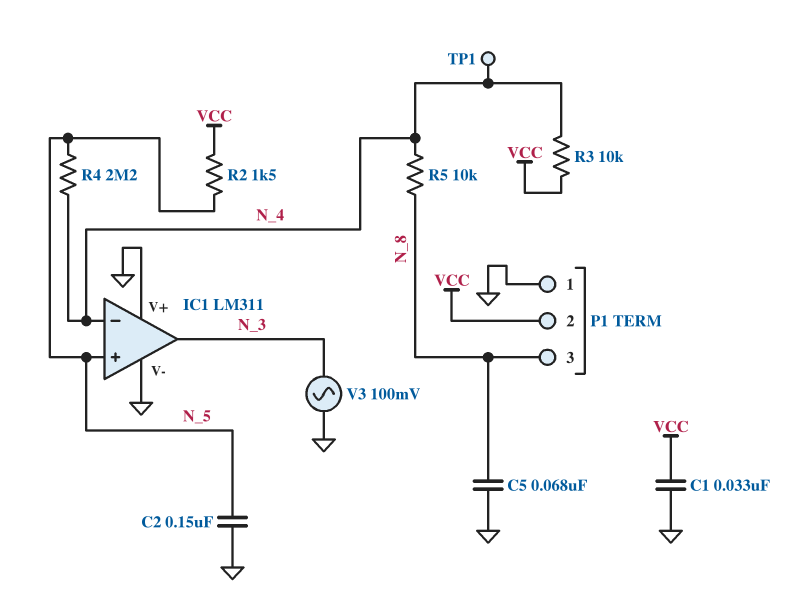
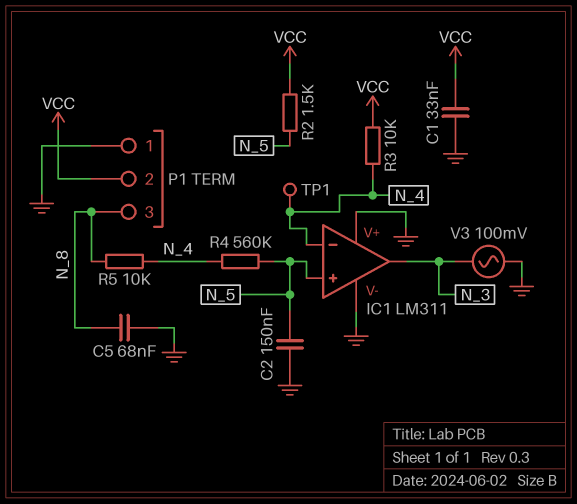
R4: 2.2M (N_4, N_5) -> 560k (N_4, N_5)

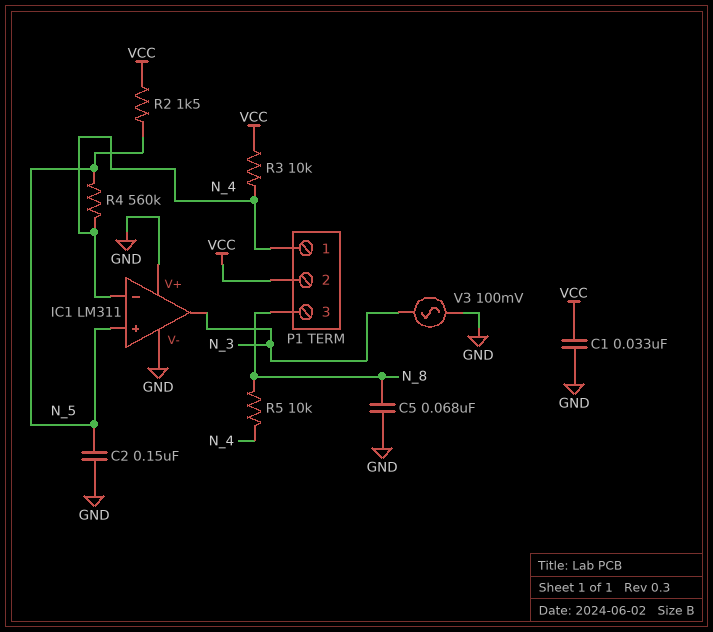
P1 pin 1: GND -> N_4
TP1: test point (N_4) -> none

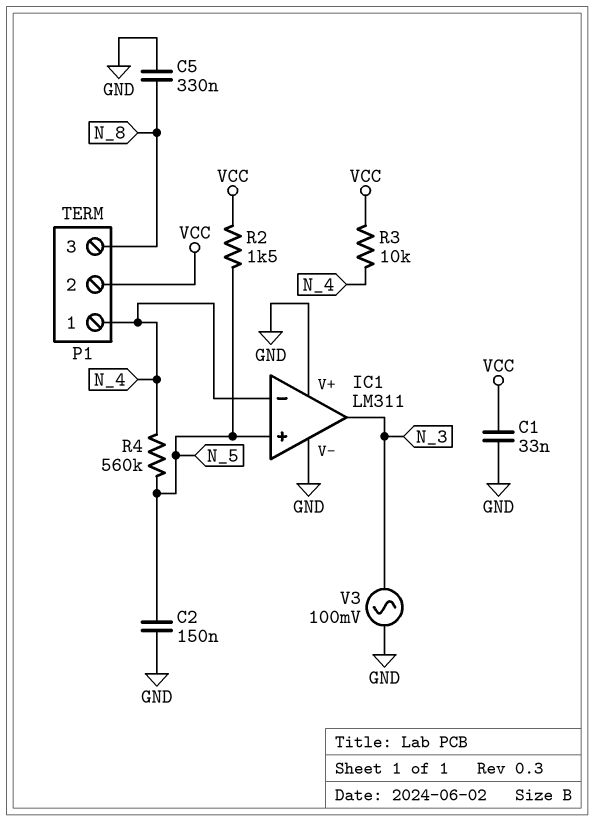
C5: 68nF (GND, N_8) -> 330nF (GND, N_8)
R5: 10k (N_4, N_8) -> none

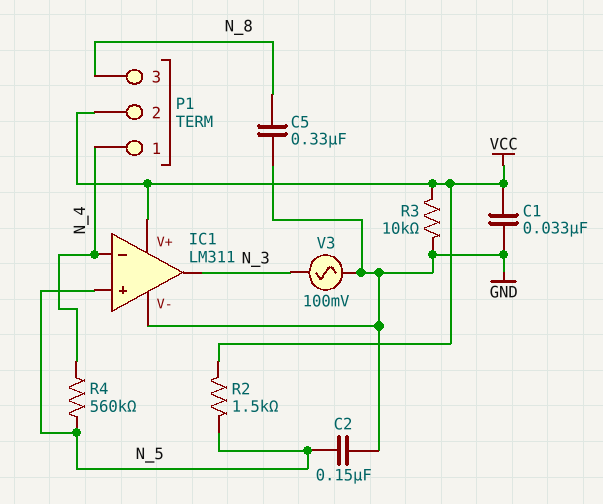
IC1 pin V+: GND -> VCC
R3: 10k (N_4, VCC) -> 10k (GND, VCC)

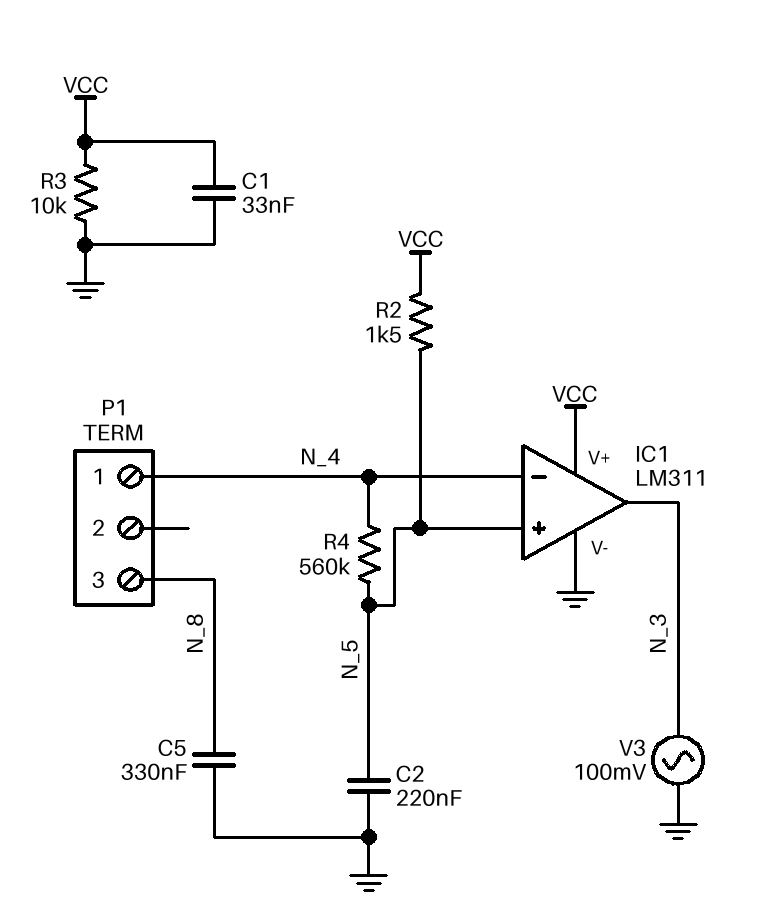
C2: 150nF (GND, N_5) -> 220nF (GND, N_5)
P1 pin 2: VCC -> none

